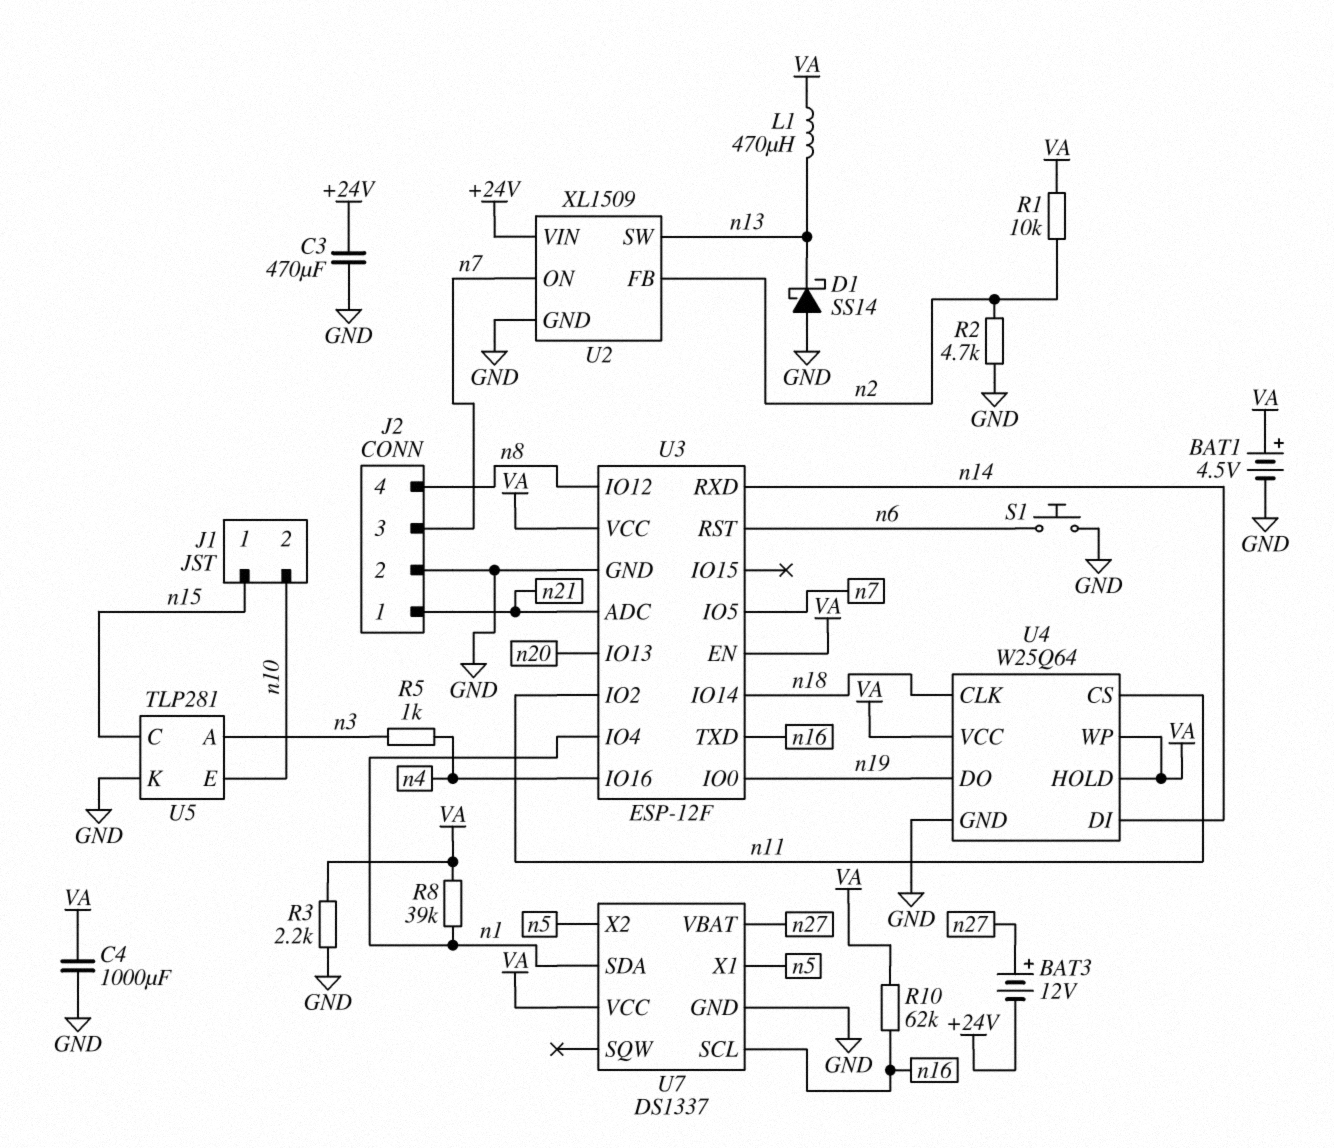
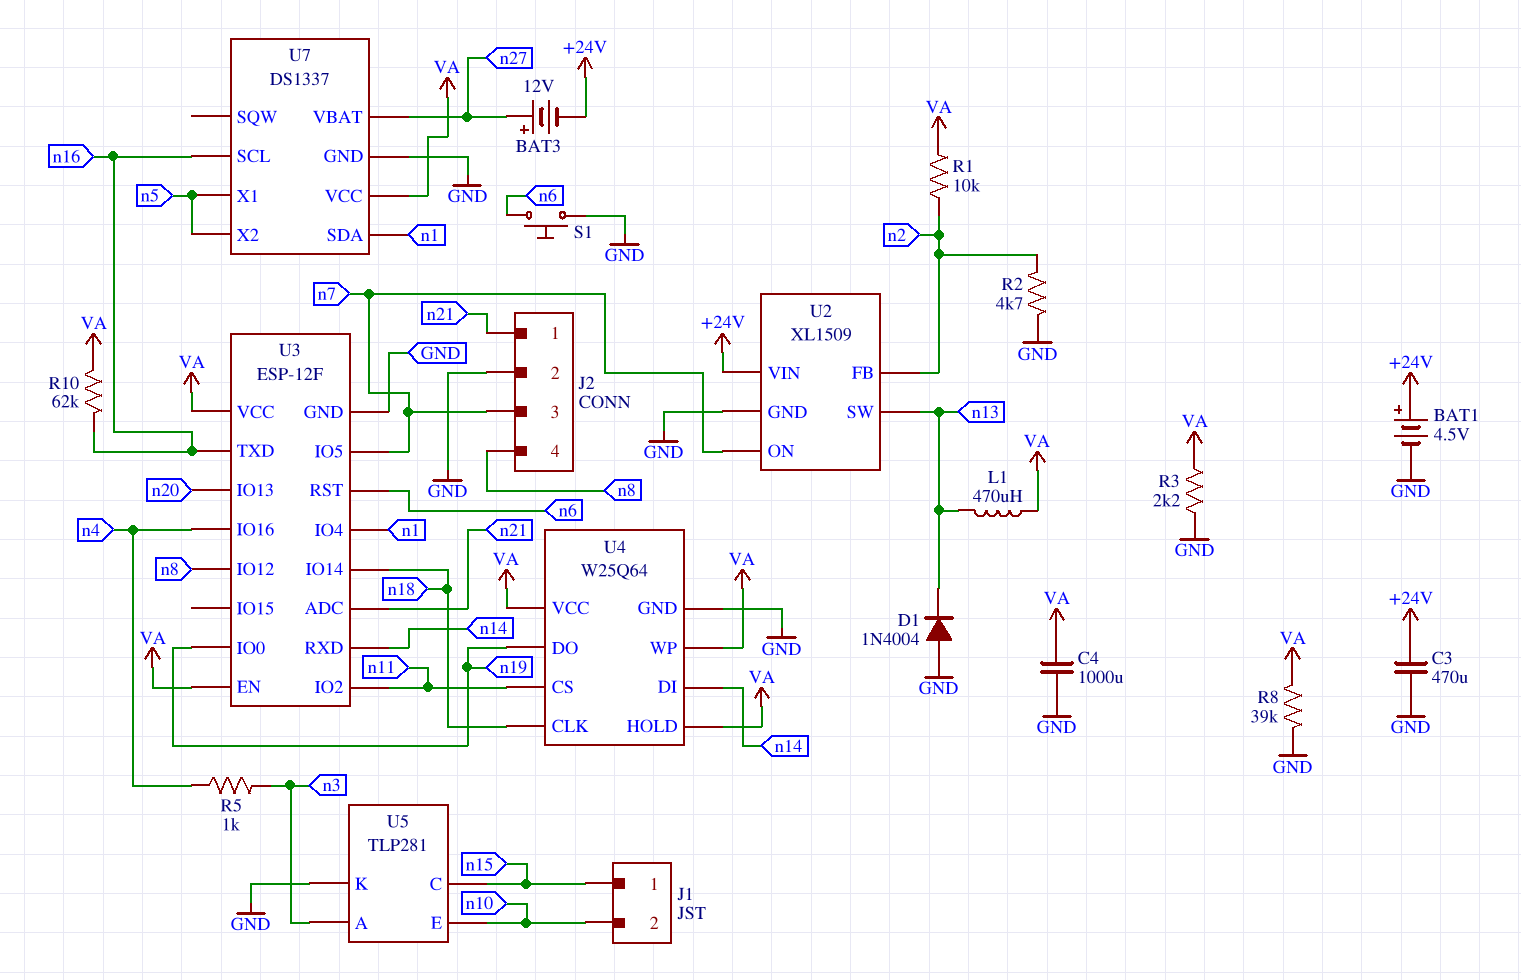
BAT1: 4.5V (plus VA, minus GND) -> 4.5V (plus +24V, minus GND)
D1: schottky SS14 (A GND, K n13) -> diode 1N4004 (A GND, K n13)
R8: 39k (VA, n1) -> 39k (GND, VA)

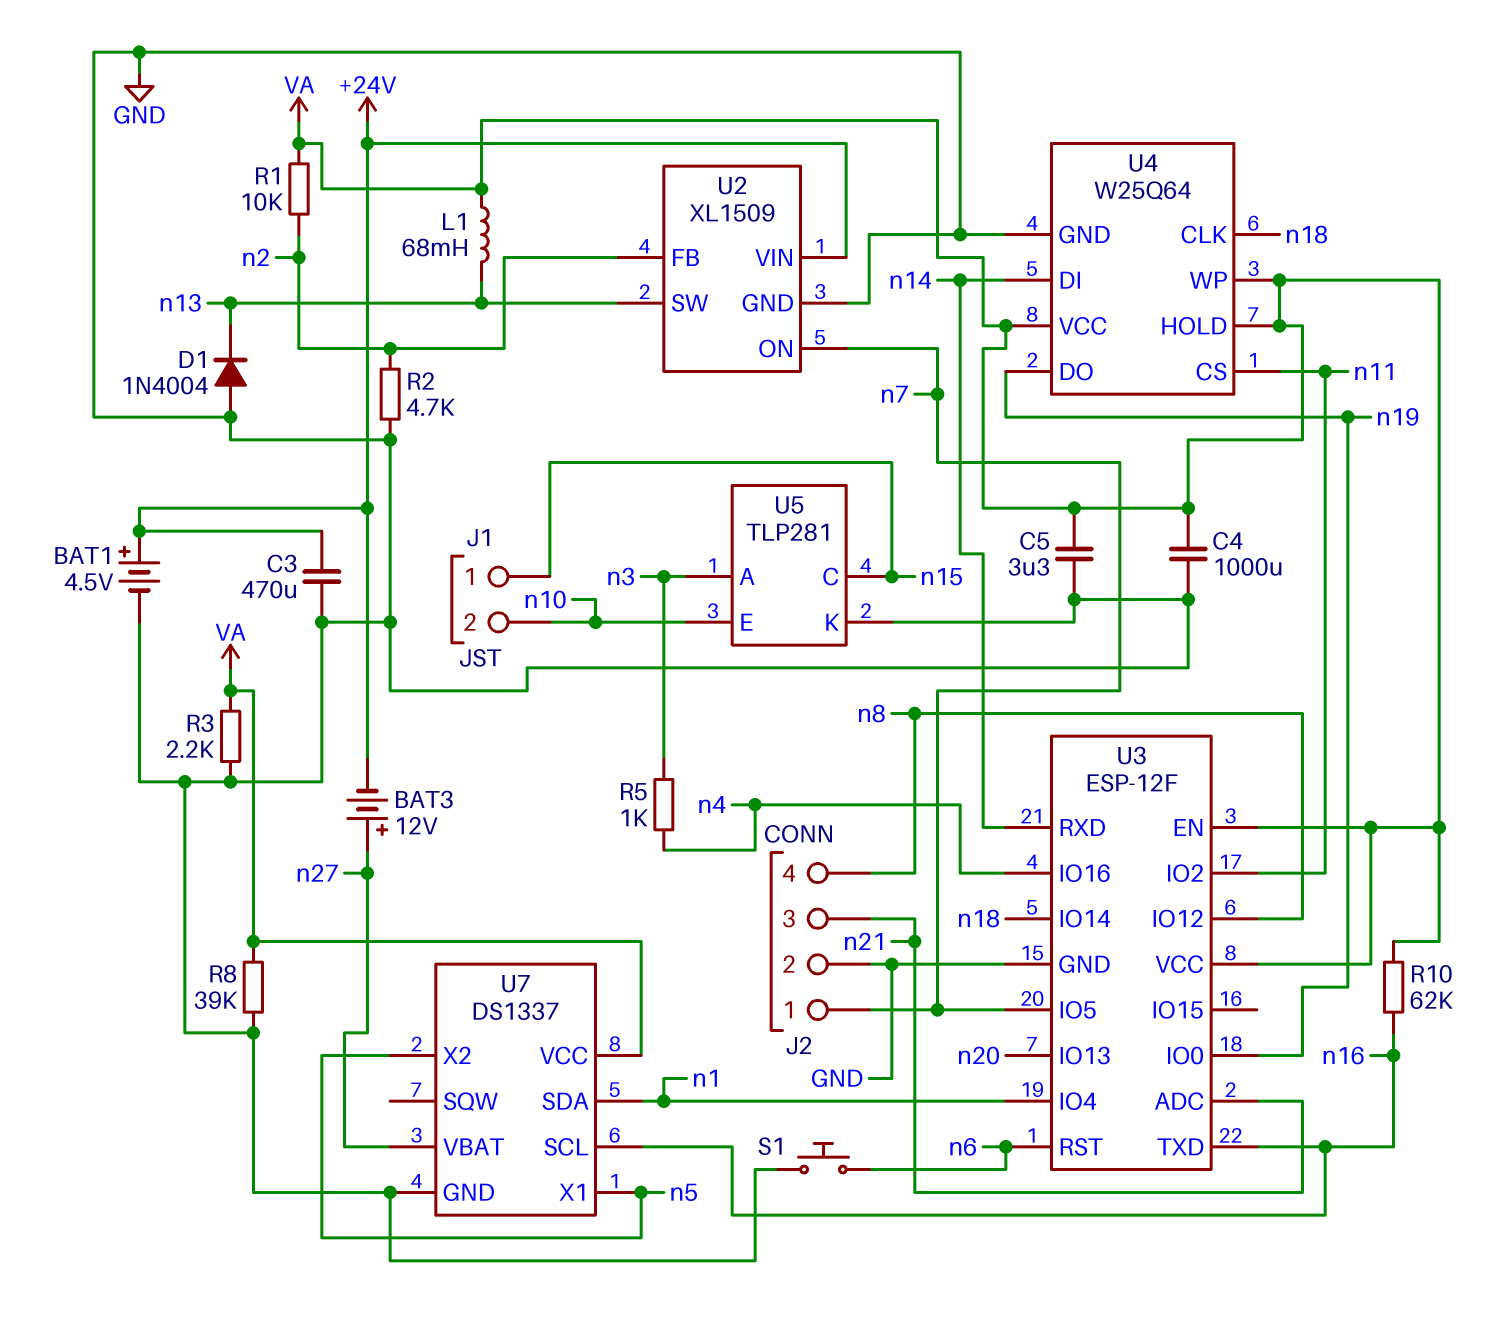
C5: none -> 3.3uF (GND, VA)
J2 pin 1: n21 -> n7
J2 pin 3: n7 -> n21
L1: 470uH (VA, n13) -> 68mH (VA, n13)

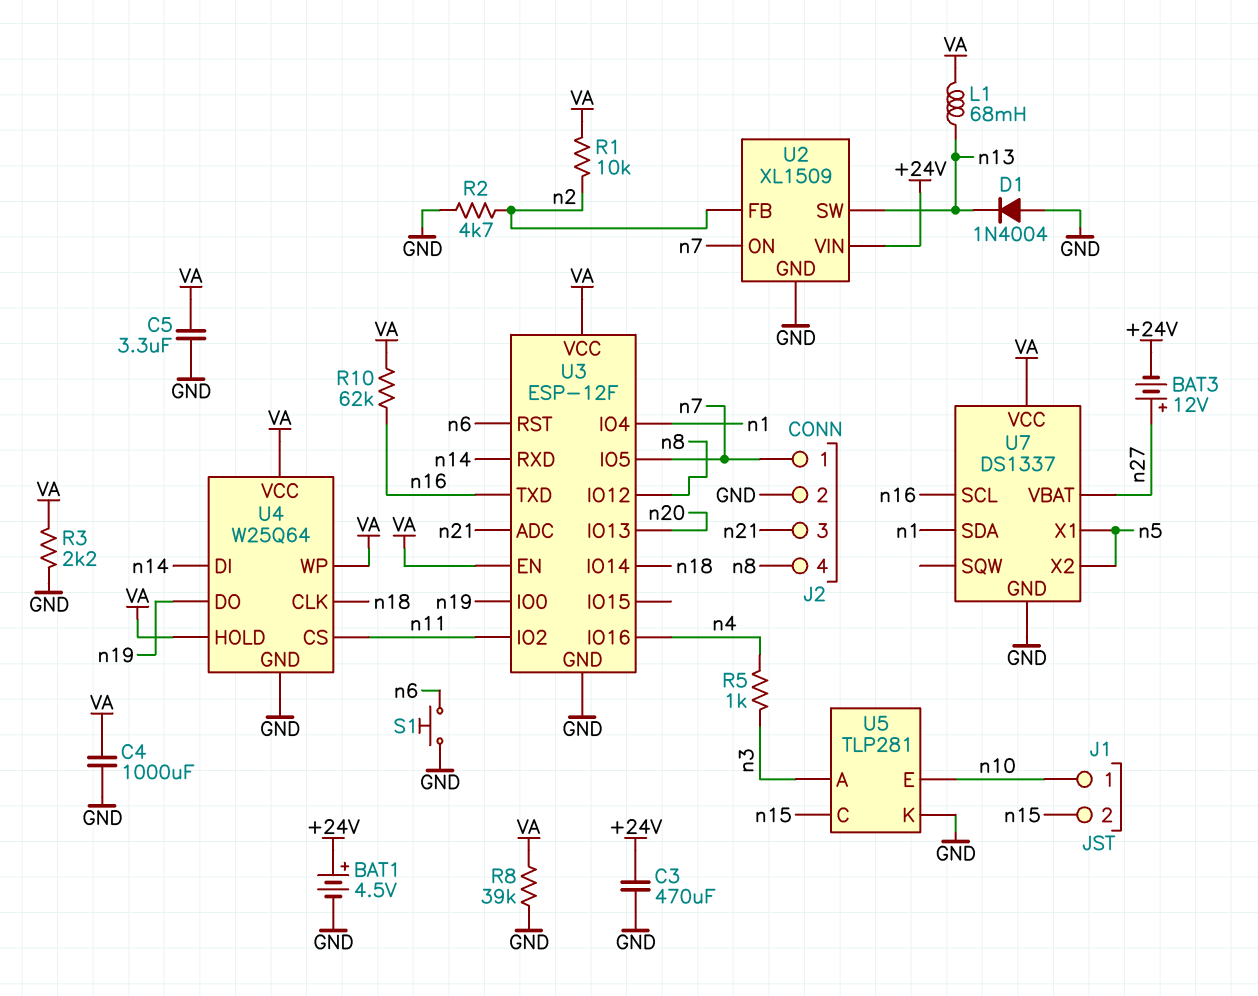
J1 pin 1: n15 -> n10
J1 pin 2: n10 -> n15

